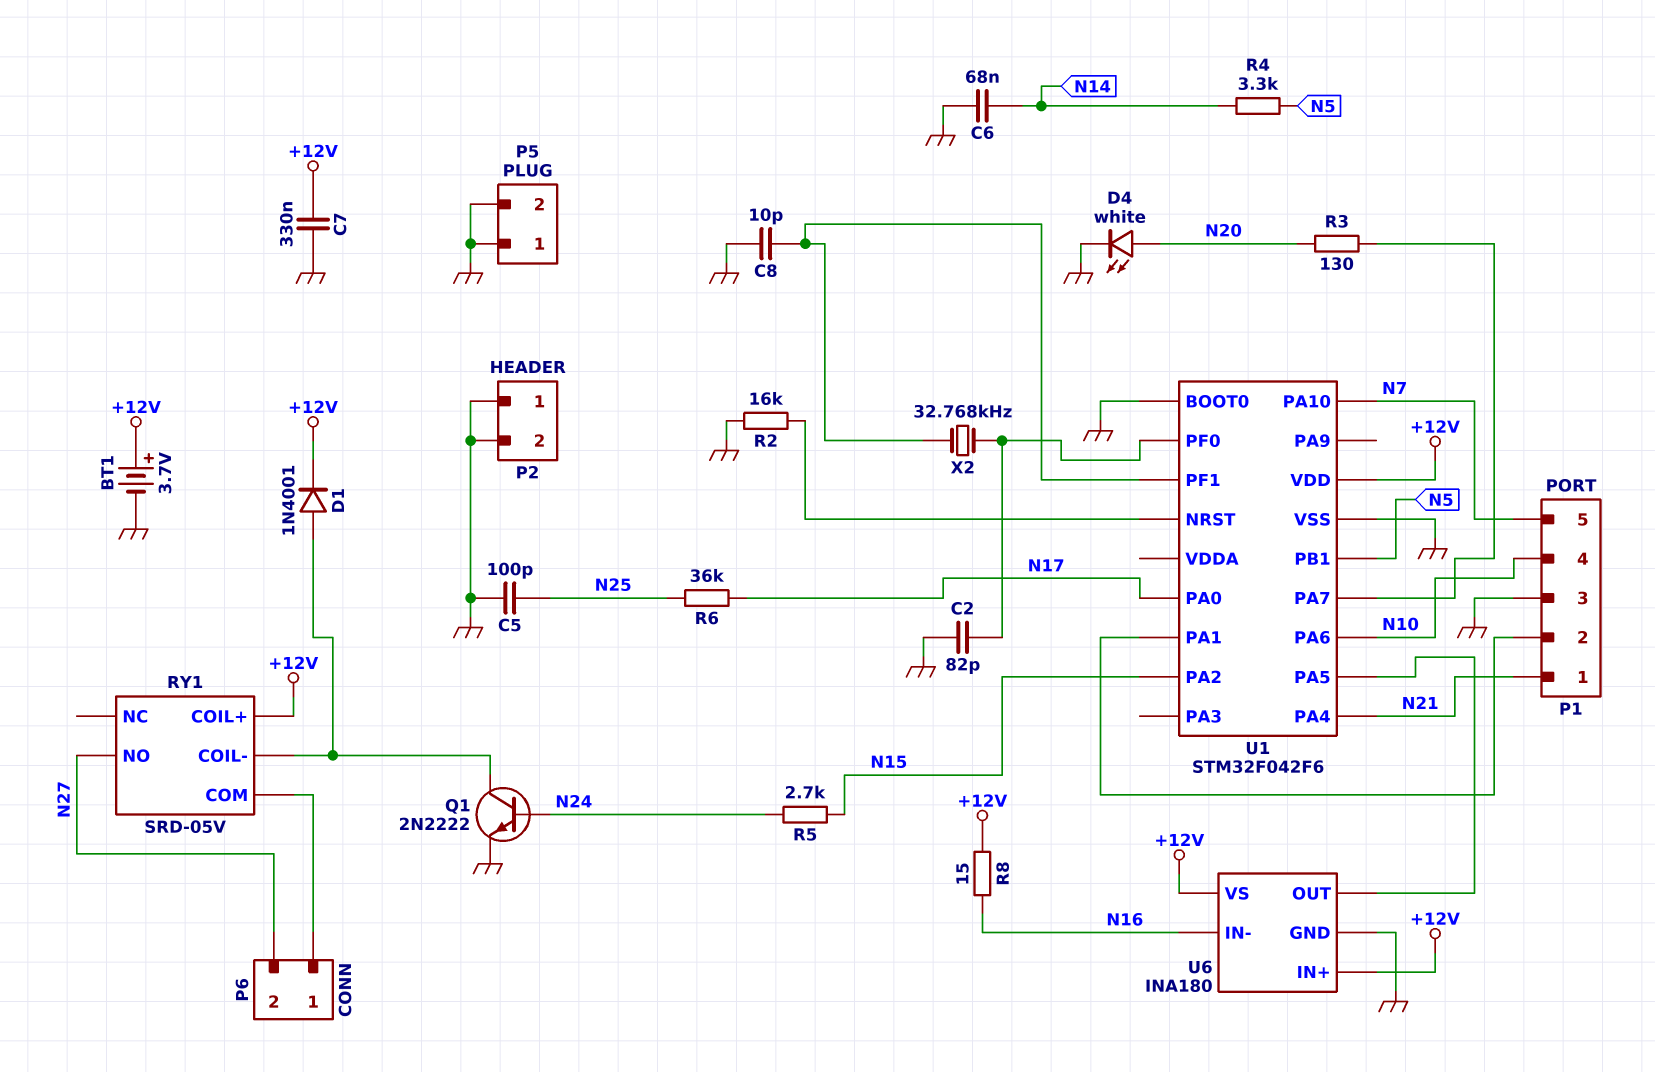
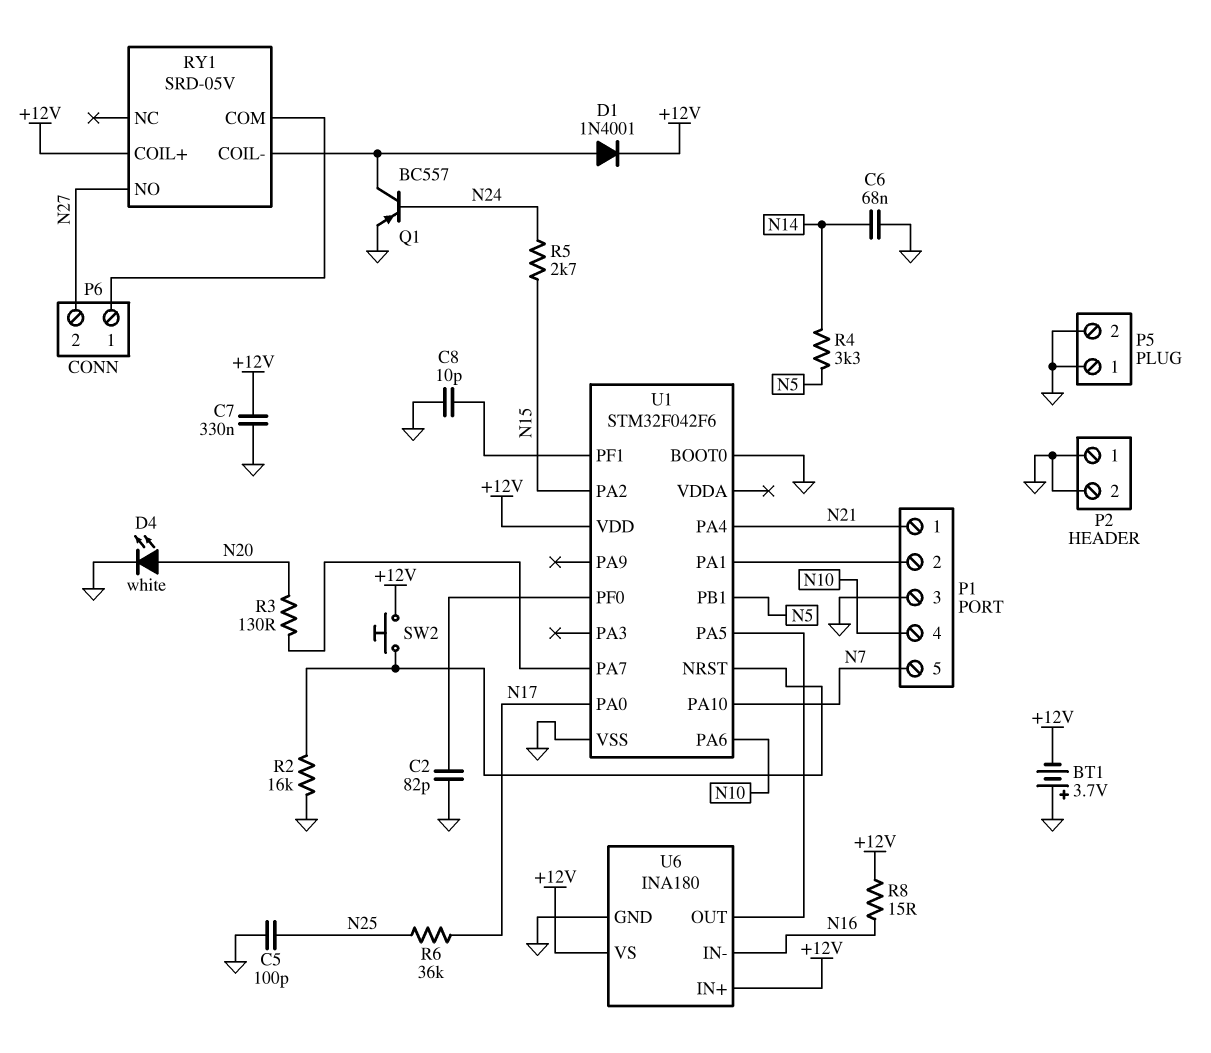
BT1: 3.7V (plus +12V, minus GND) -> 3.7V (plus GND, minus +12V)
Q1: NPN 2N2222 (B N24, C RY1/COIL-, E GND) -> PNP BC557 (B N24, C RY1/COIL-, E GND)
SW2: none -> button (+12V, U1/NRST)
X2: 32.768kHz (U1/PF0, U1/PF1) -> none

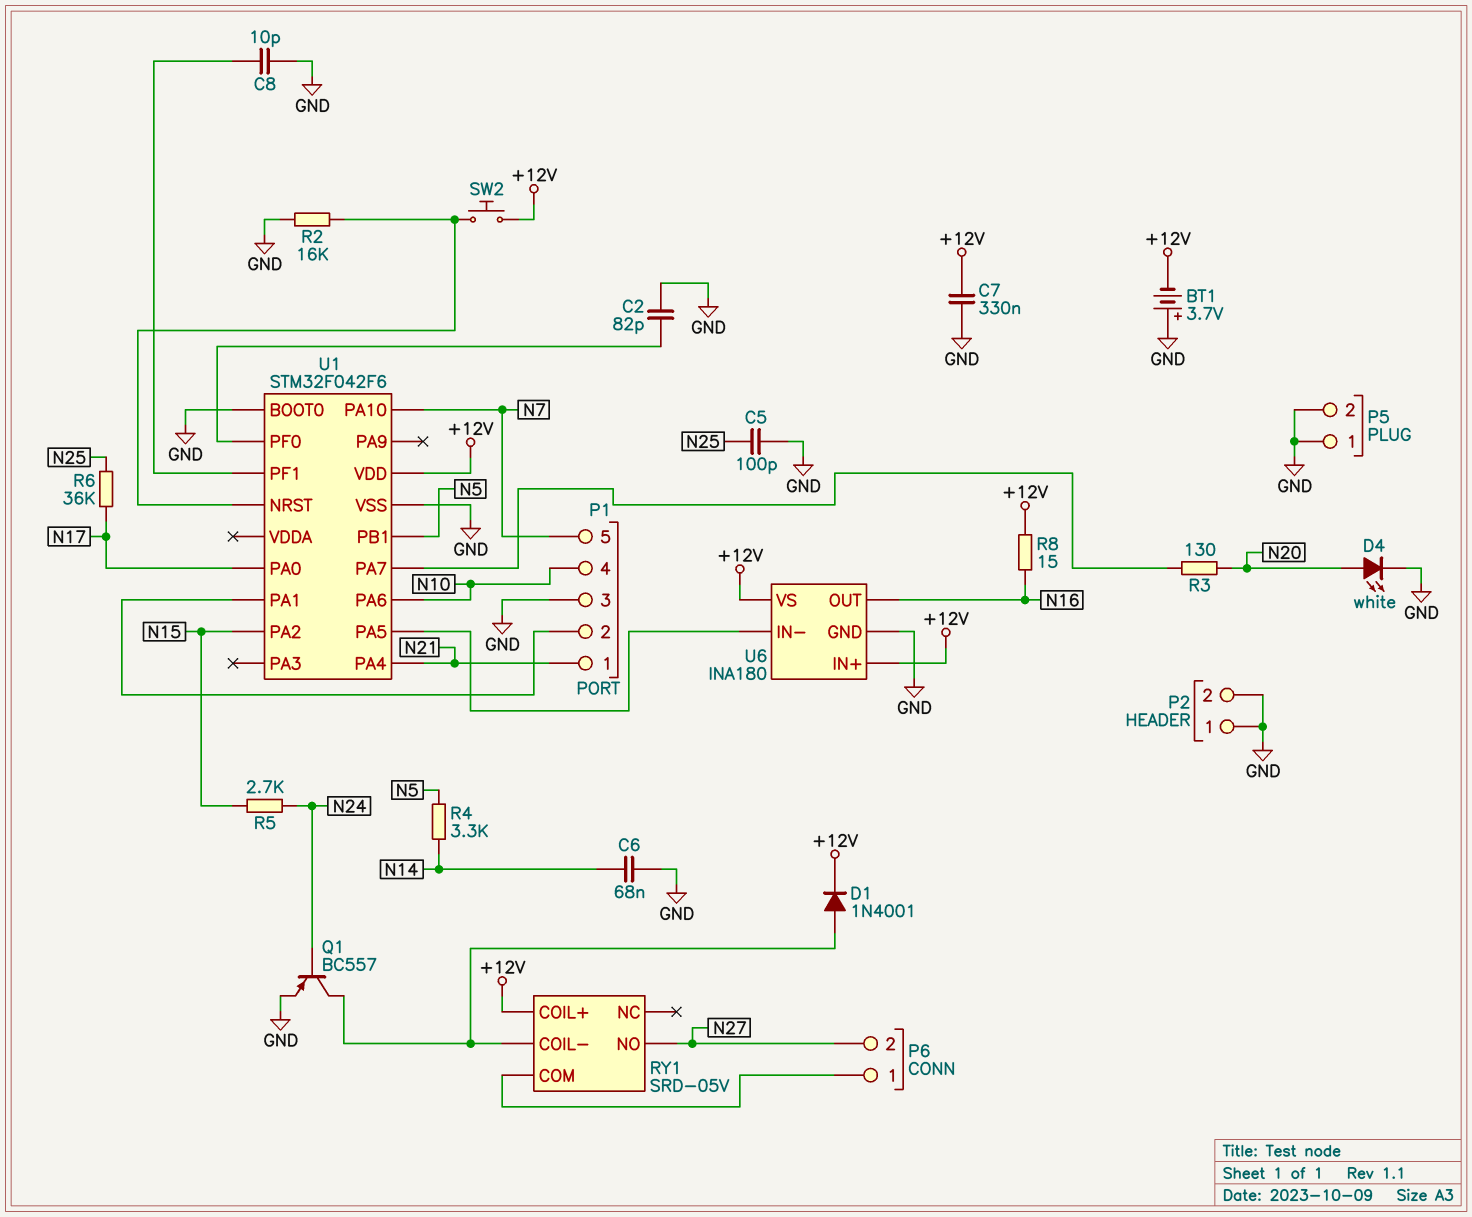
U6 pin IN-: N16 -> U1/PA5
U6 pin OUT: U1/PA5 -> N16

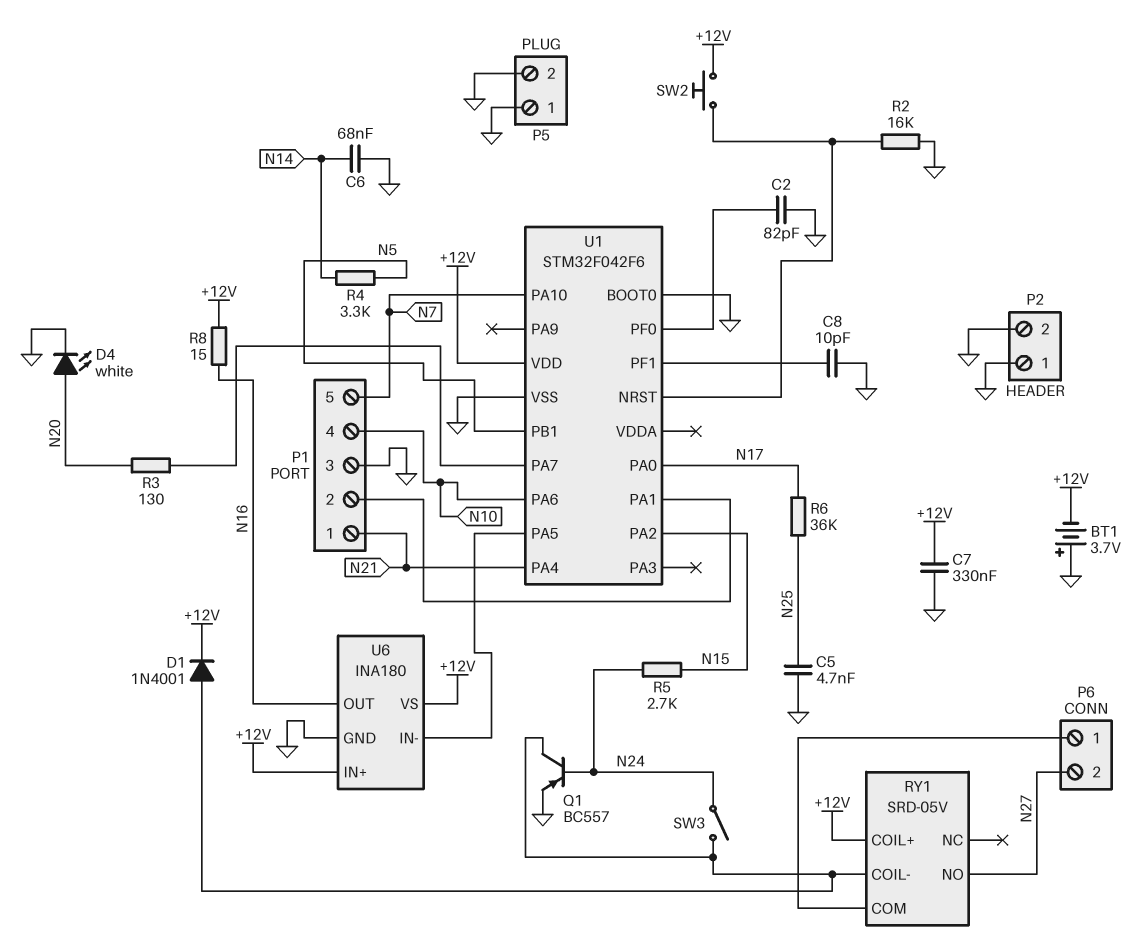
C5: 100pF (GND, N25) -> 4.7nF (GND, N25)
SW3: none -> switch (N24, RY1/COIL-)

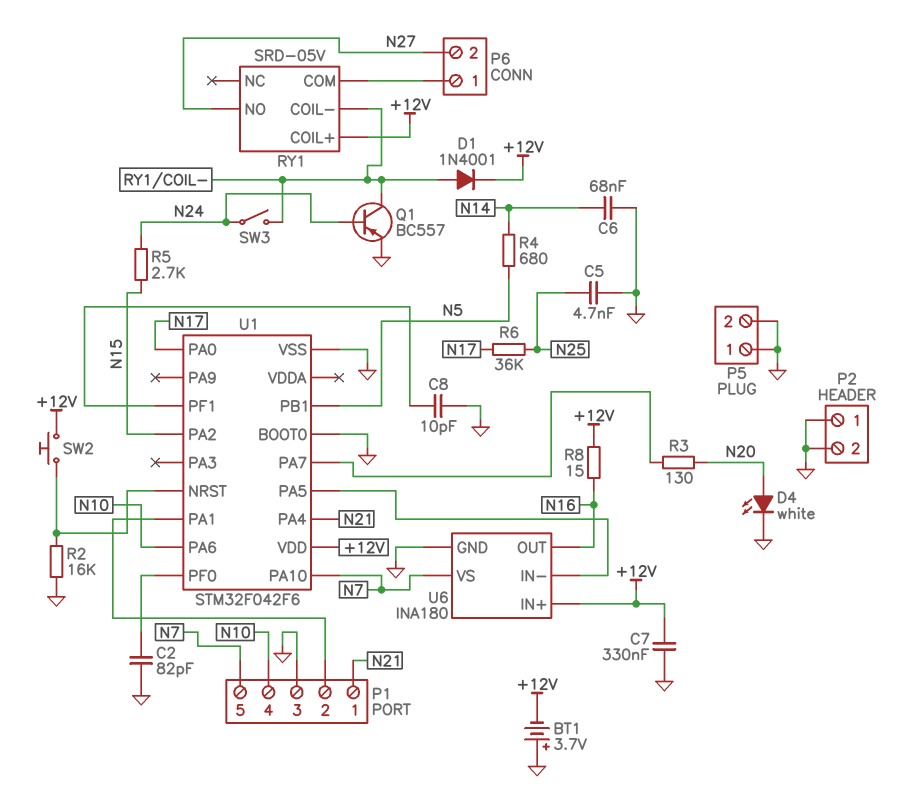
R4: 3.3k (N5, N14) -> 680 (N5, N14)
U6 pin VS: +12V -> N7

